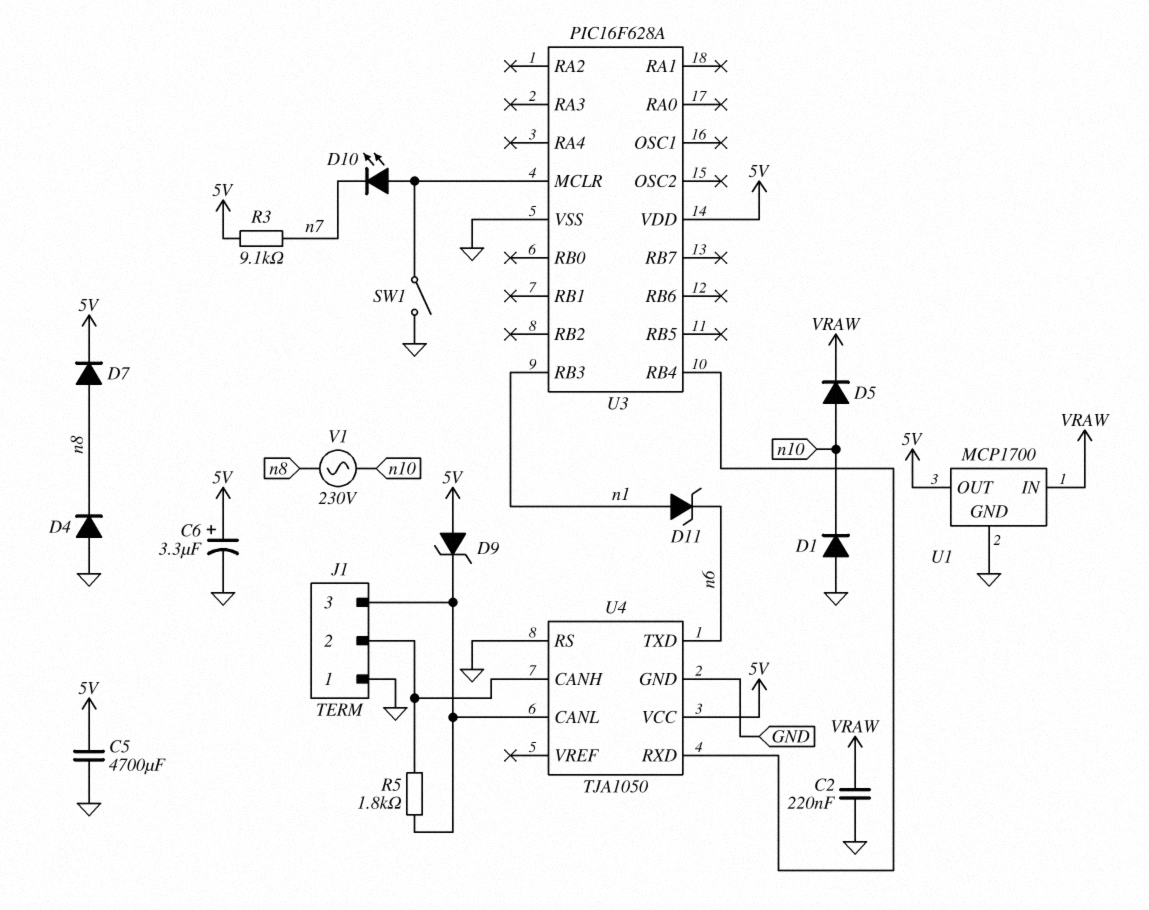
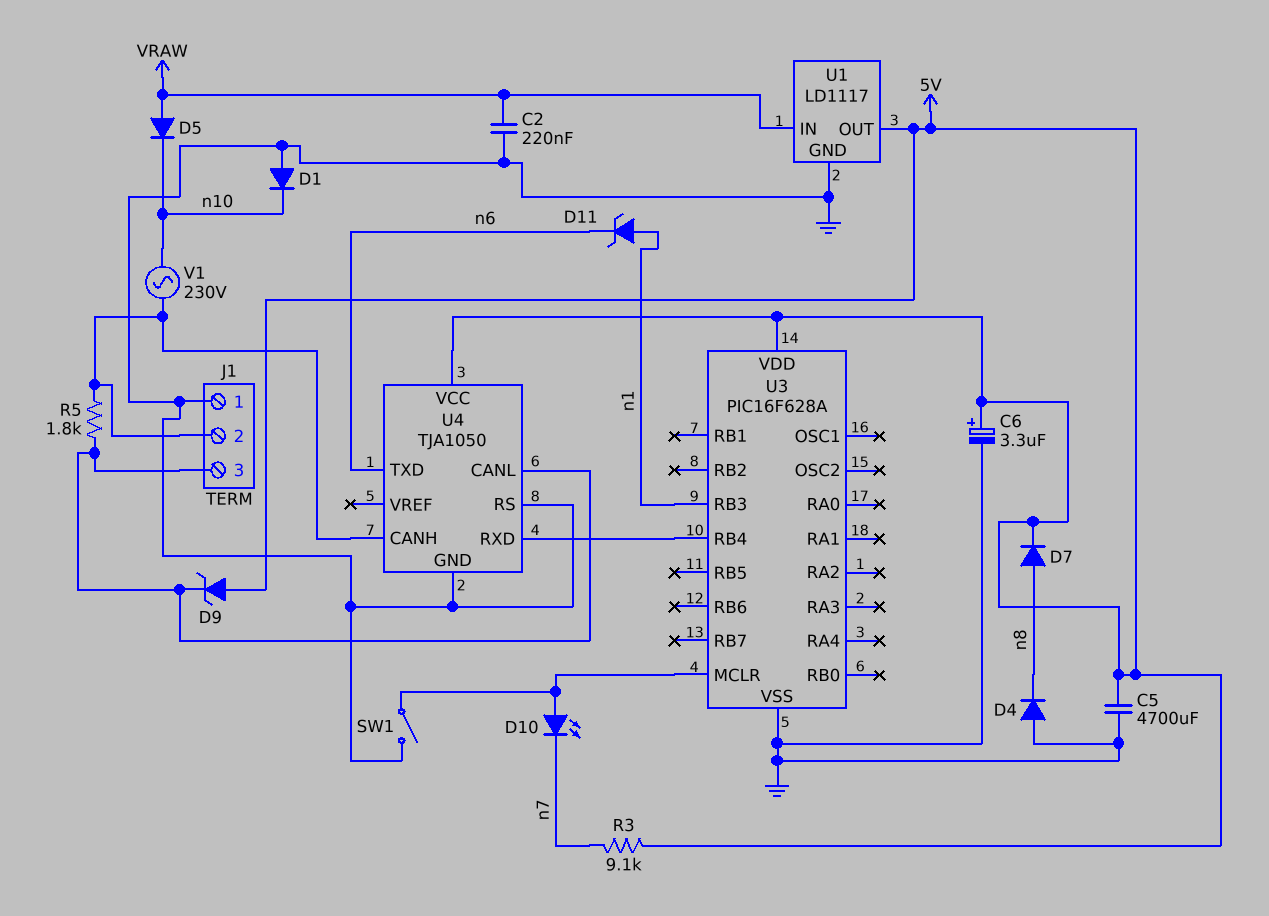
D5: diode (A n10, K VRAW) -> diode (A VRAW, K n10)
U1: MCP1700 -> LD1117
V1: AC 230V (n8, n10) -> AC 230V (J1/2, n10)

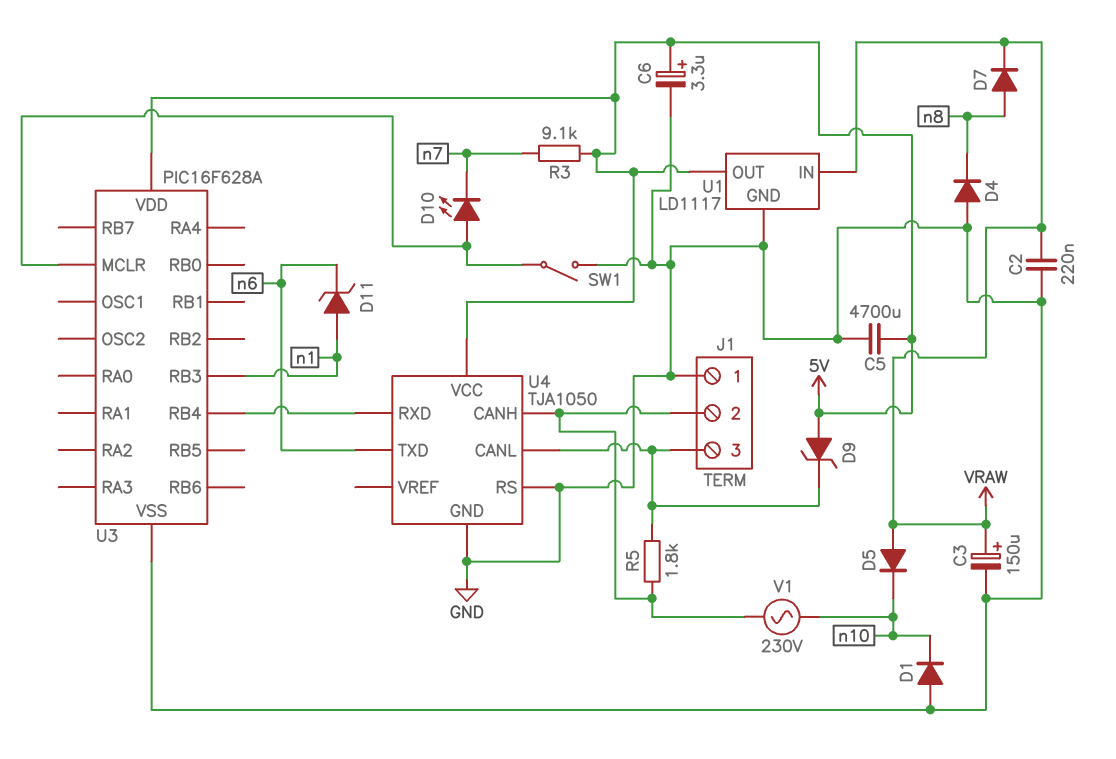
C3: none -> 150uF (plus VRAW, minus GND)
D7: diode (A n8, K 5V) -> diode (A n8, K VRAW)

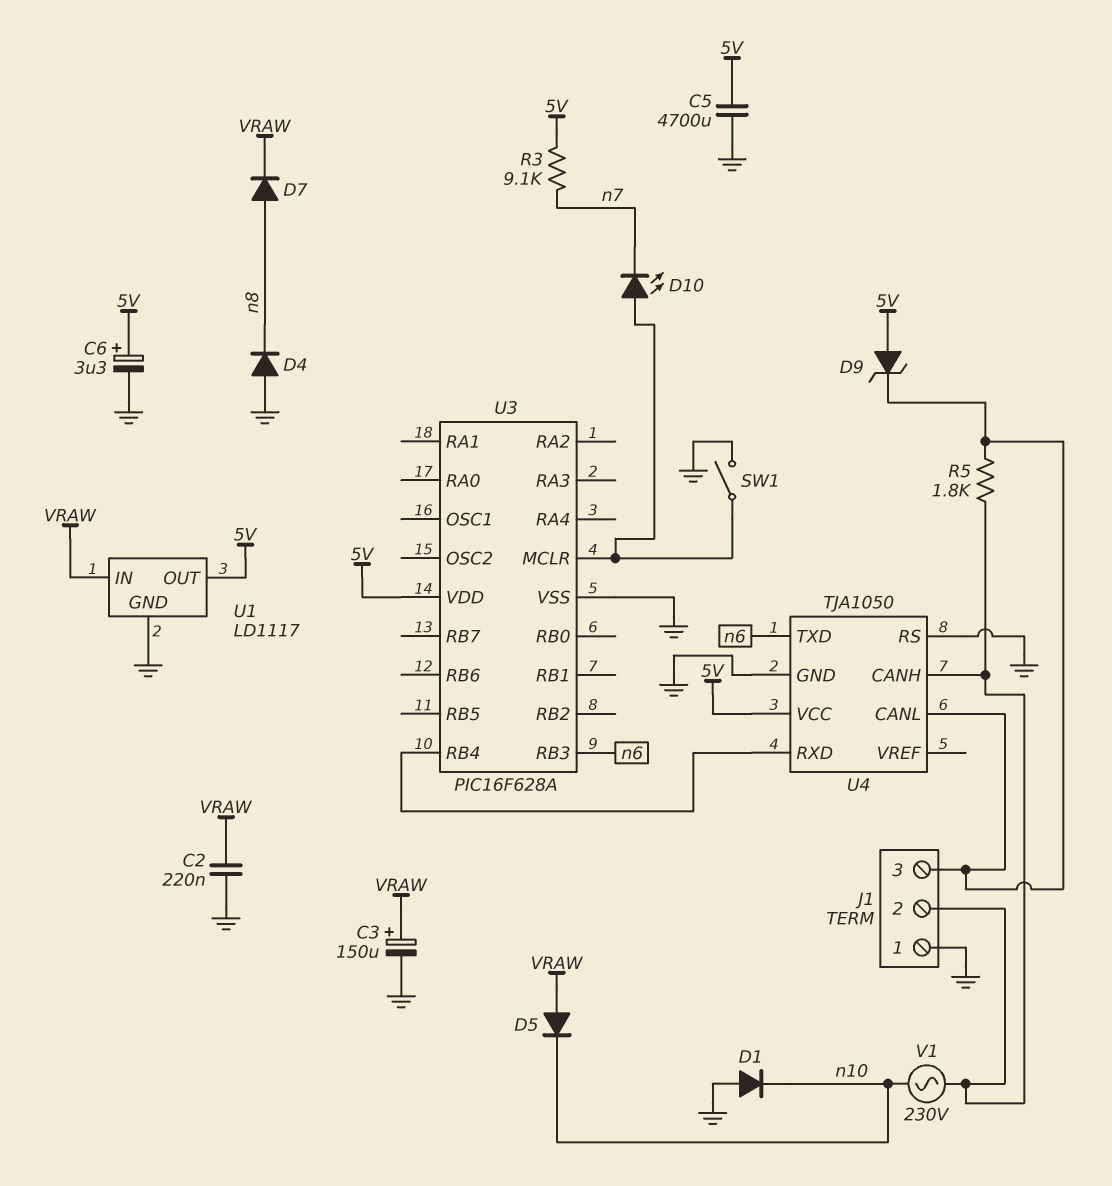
D11: zener (A n1, K n6) -> none
U3 pin RB3: n1 -> n6

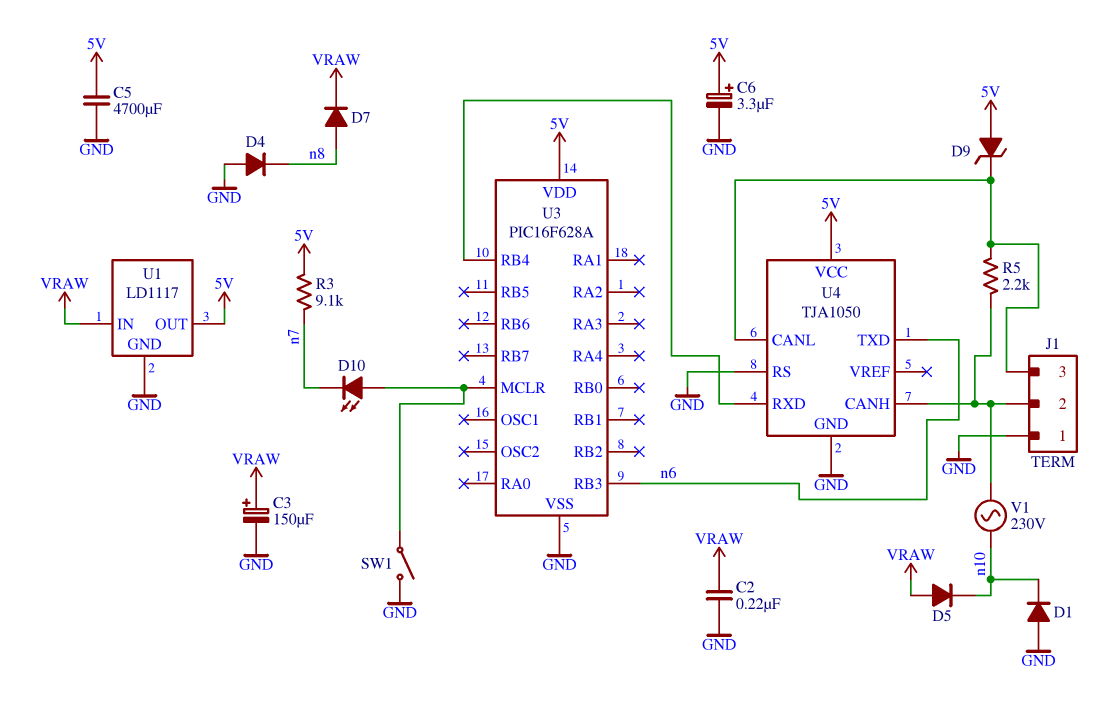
R5: 1.8k (J1/2, J1/3) -> 2.2k (J1/2, J1/3)

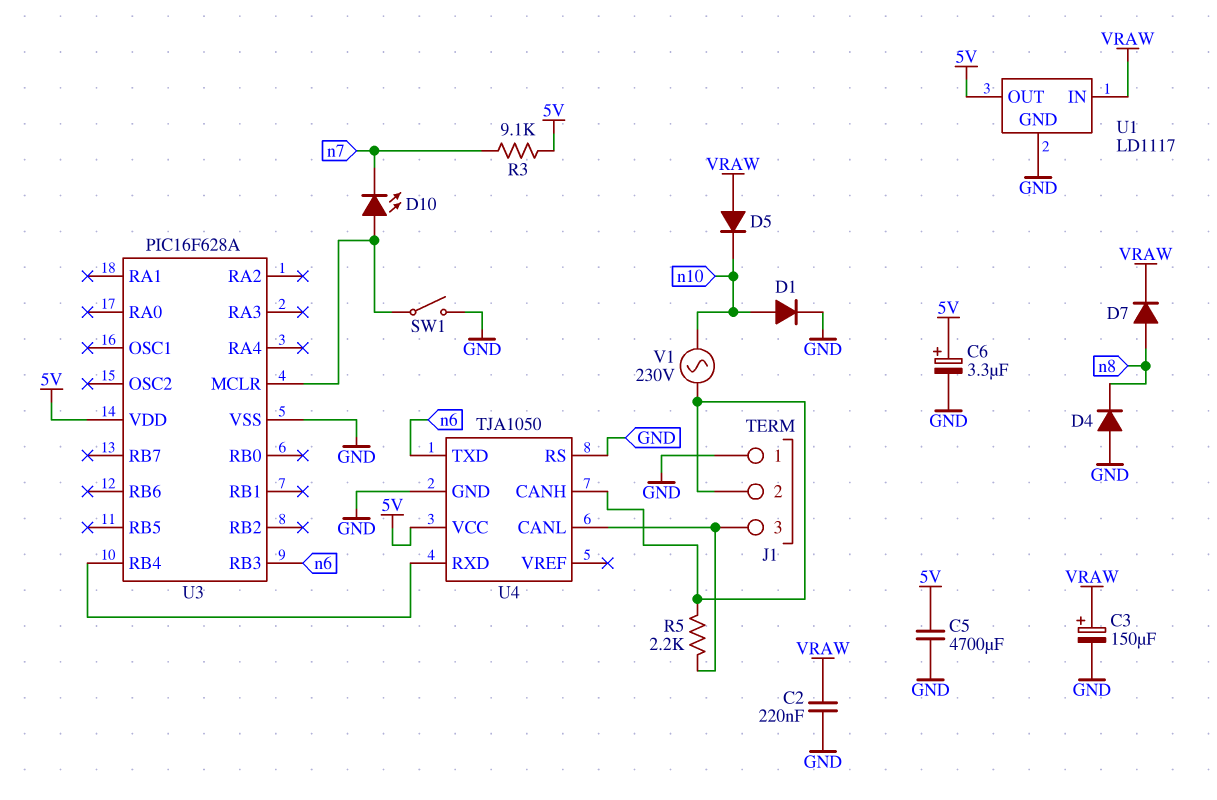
D1: diode (A GND, K n10) -> diode (A n10, K GND)
D9: zener (A 5V, K J1/3) -> none

